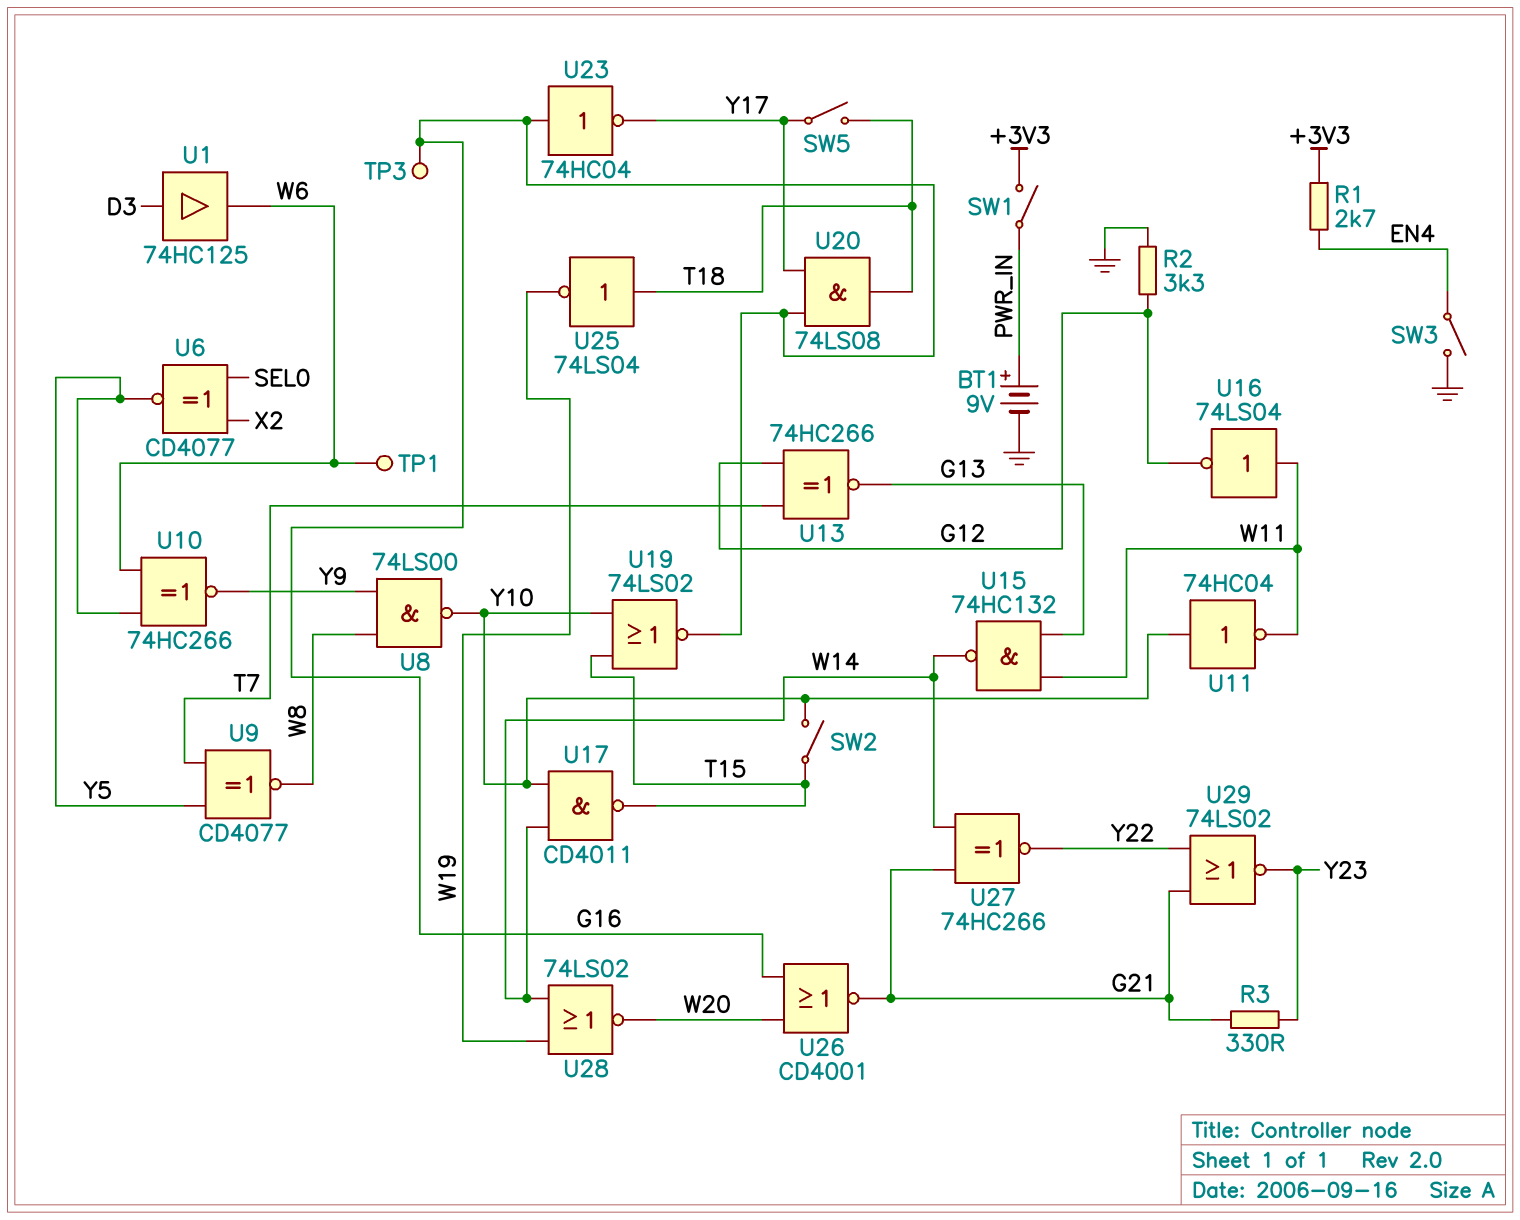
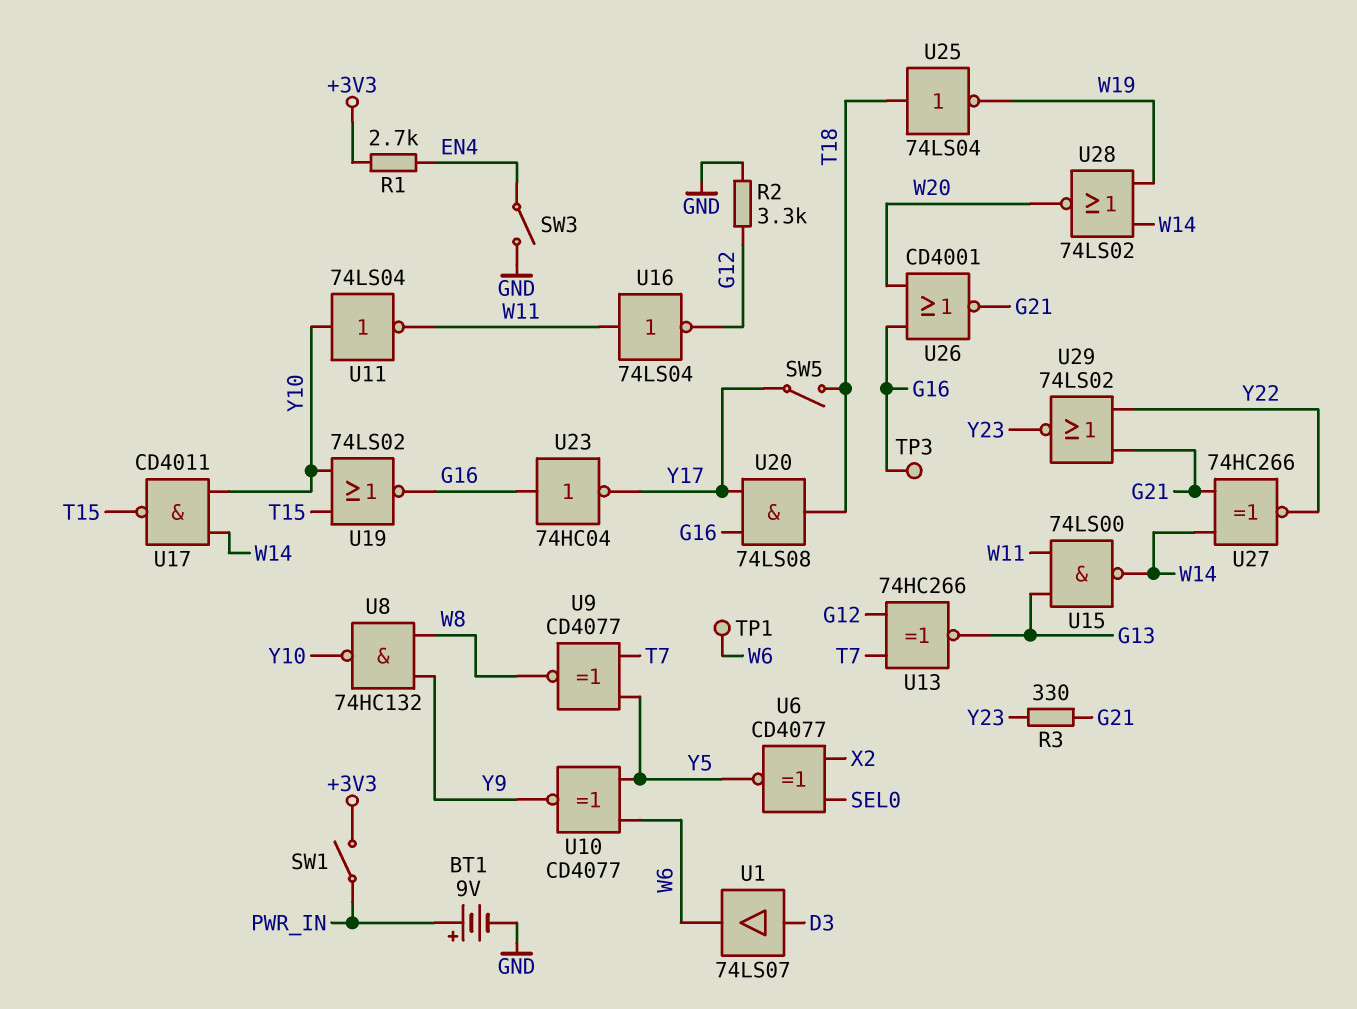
SW2: switch (T15, Y10) -> none
U1: buffer 74HC125 (in D3, out W6) -> buffer 74LS07 (in D3, out W6)
U8: NAND 74LS00 (in W8, in Y9, out Y10) -> NAND 74HC132 (in W8, in Y9, out Y10)
U10: XNOR 74HC266 (in W6, in Y5, out Y9) -> XNOR CD4077 (in W6, in Y5, out Y9)
U11: NOT 74HC04 (in Y10, out W11) -> NOT 74LS04 (in Y10, out W11)
U15: NAND 74HC132 (in G13, in W11, out W14) -> NAND 74LS00 (in G13, in W11, out W14)

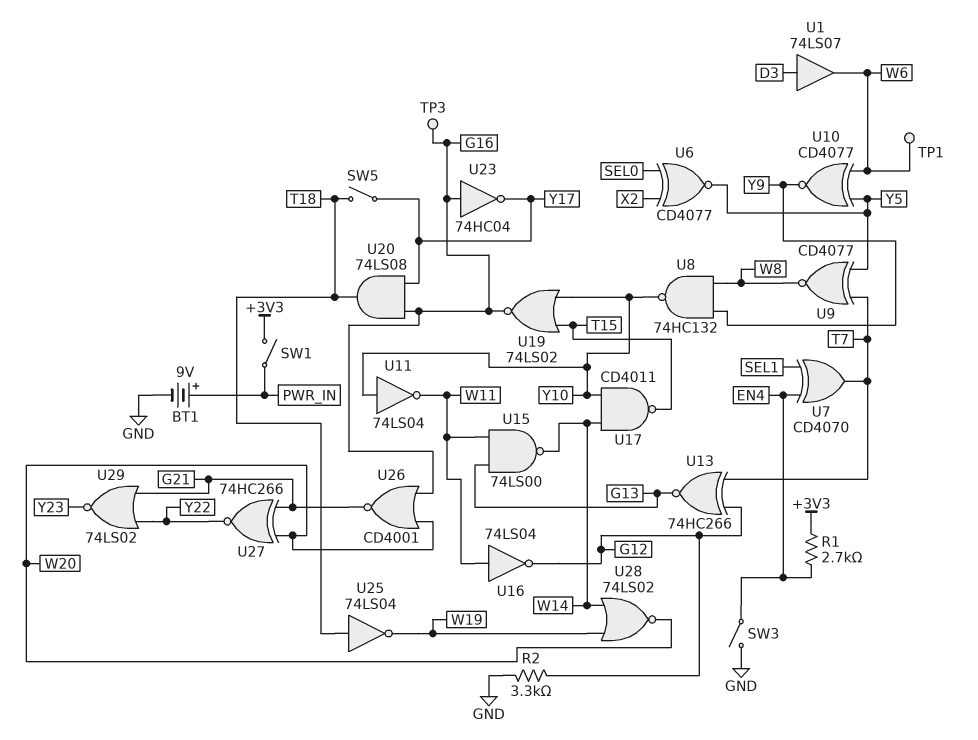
R3: 330 (G21, Y23) -> none
U7: none -> XOR CD4070 (in EN4, in SEL1, out T7)
U27: XNOR 74HC266 (in G21, in W14, out Y22) -> XNOR 74HC266 (in G21, in W20, out Y22)

